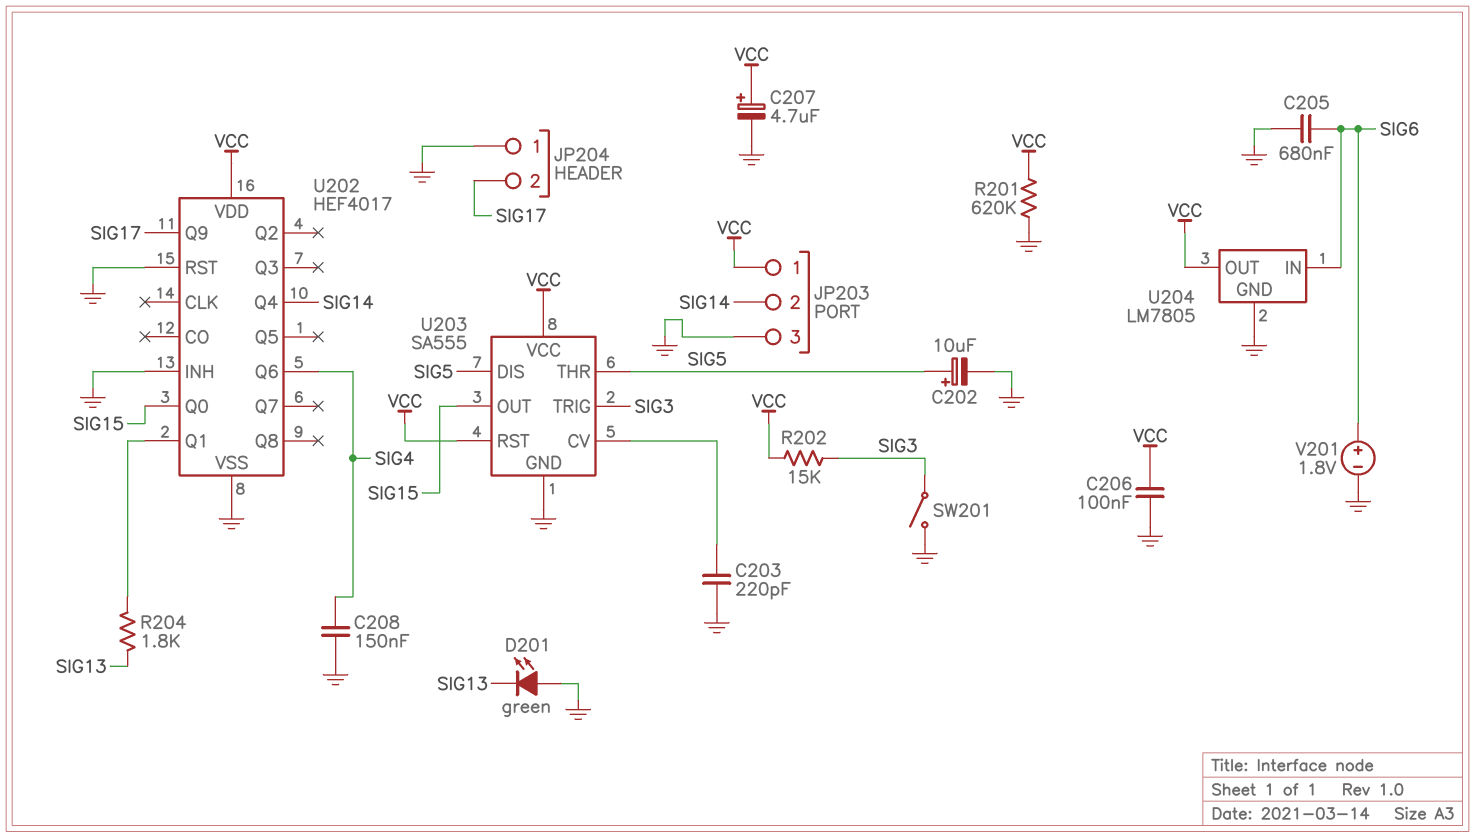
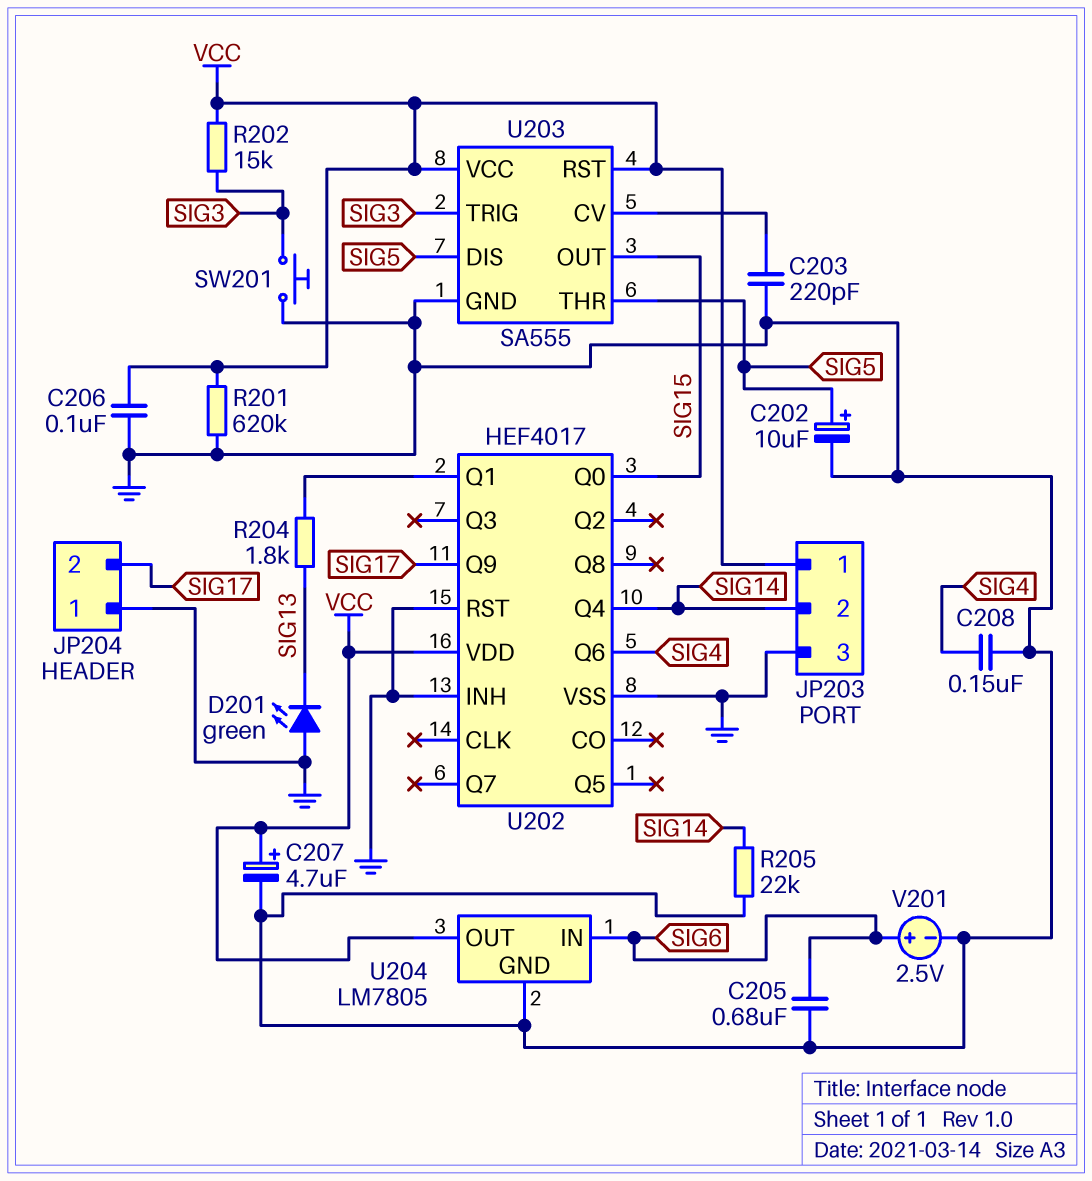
R205: none -> 22k (GND, SIG14)
SW201: switch (GND, SIG3) -> button (GND, SIG3)
V201: 1.8V (plus SIG6, minus GND) -> 2.5V (plus SIG6, minus GND)

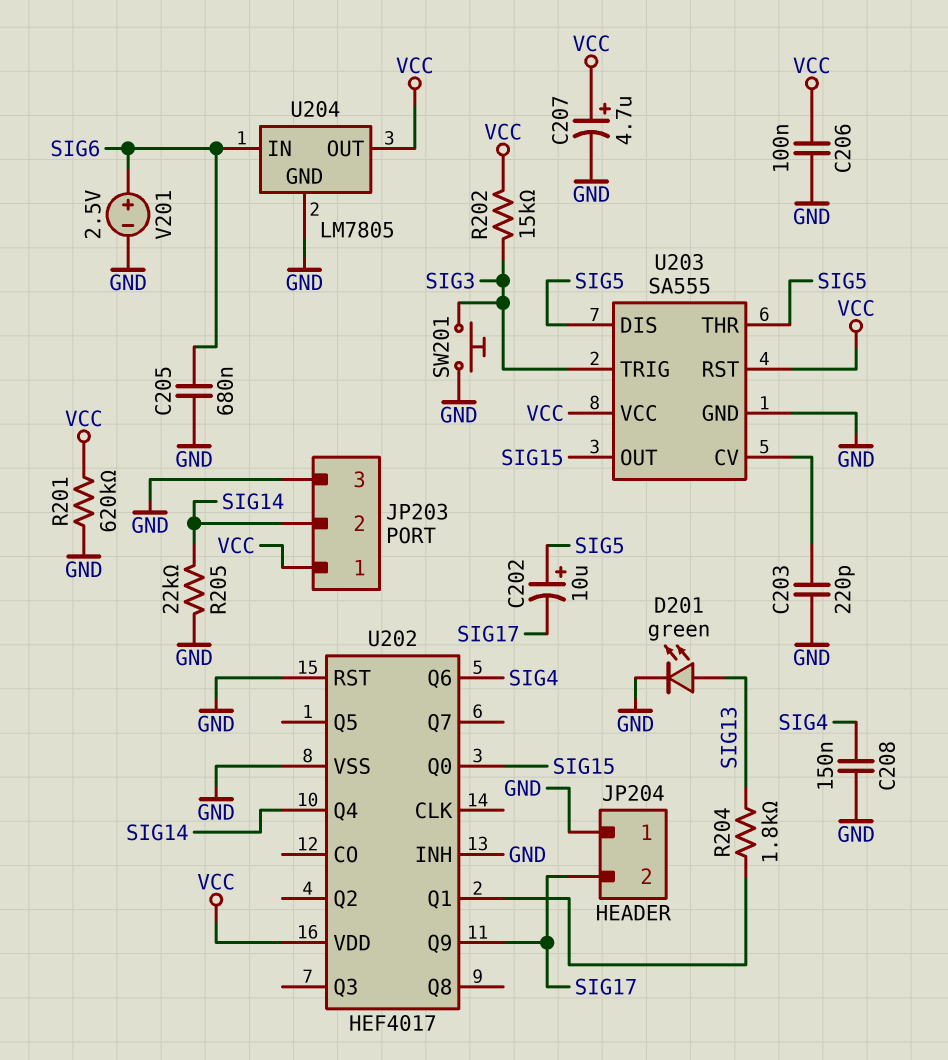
C202: 10uF (plus SIG5, minus GND) -> 10uF (plus SIG5, minus SIG17)
D201: LED green (A GND, K SIG13) -> LED green (A SIG13, K GND)

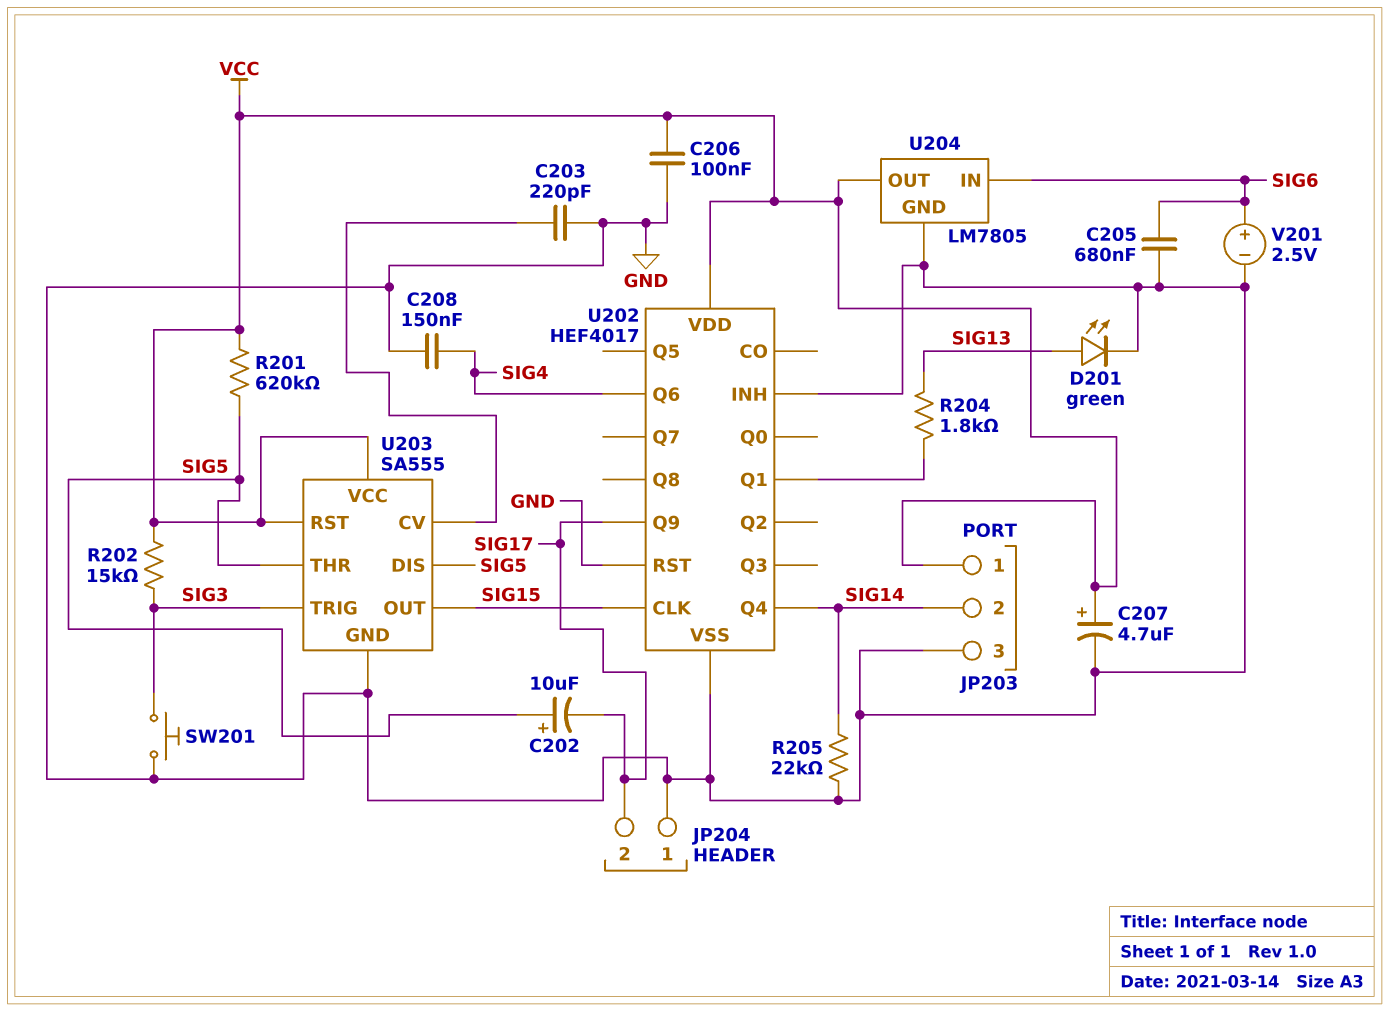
R201: 620k (GND, VCC) -> 620k (SIG5, VCC)
U202 pin CLK: none -> SIG15
U202 pin Q0: SIG15 -> none

